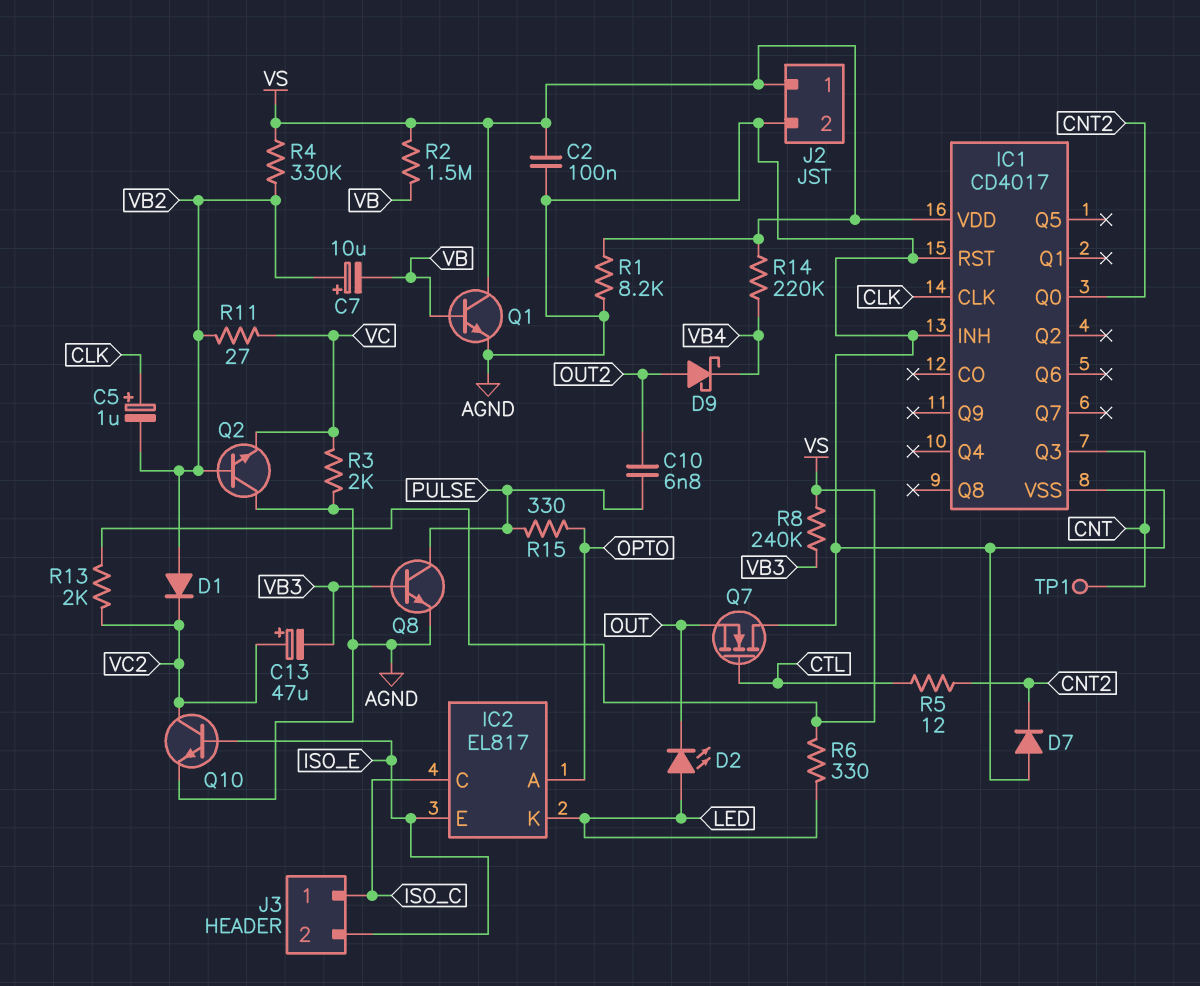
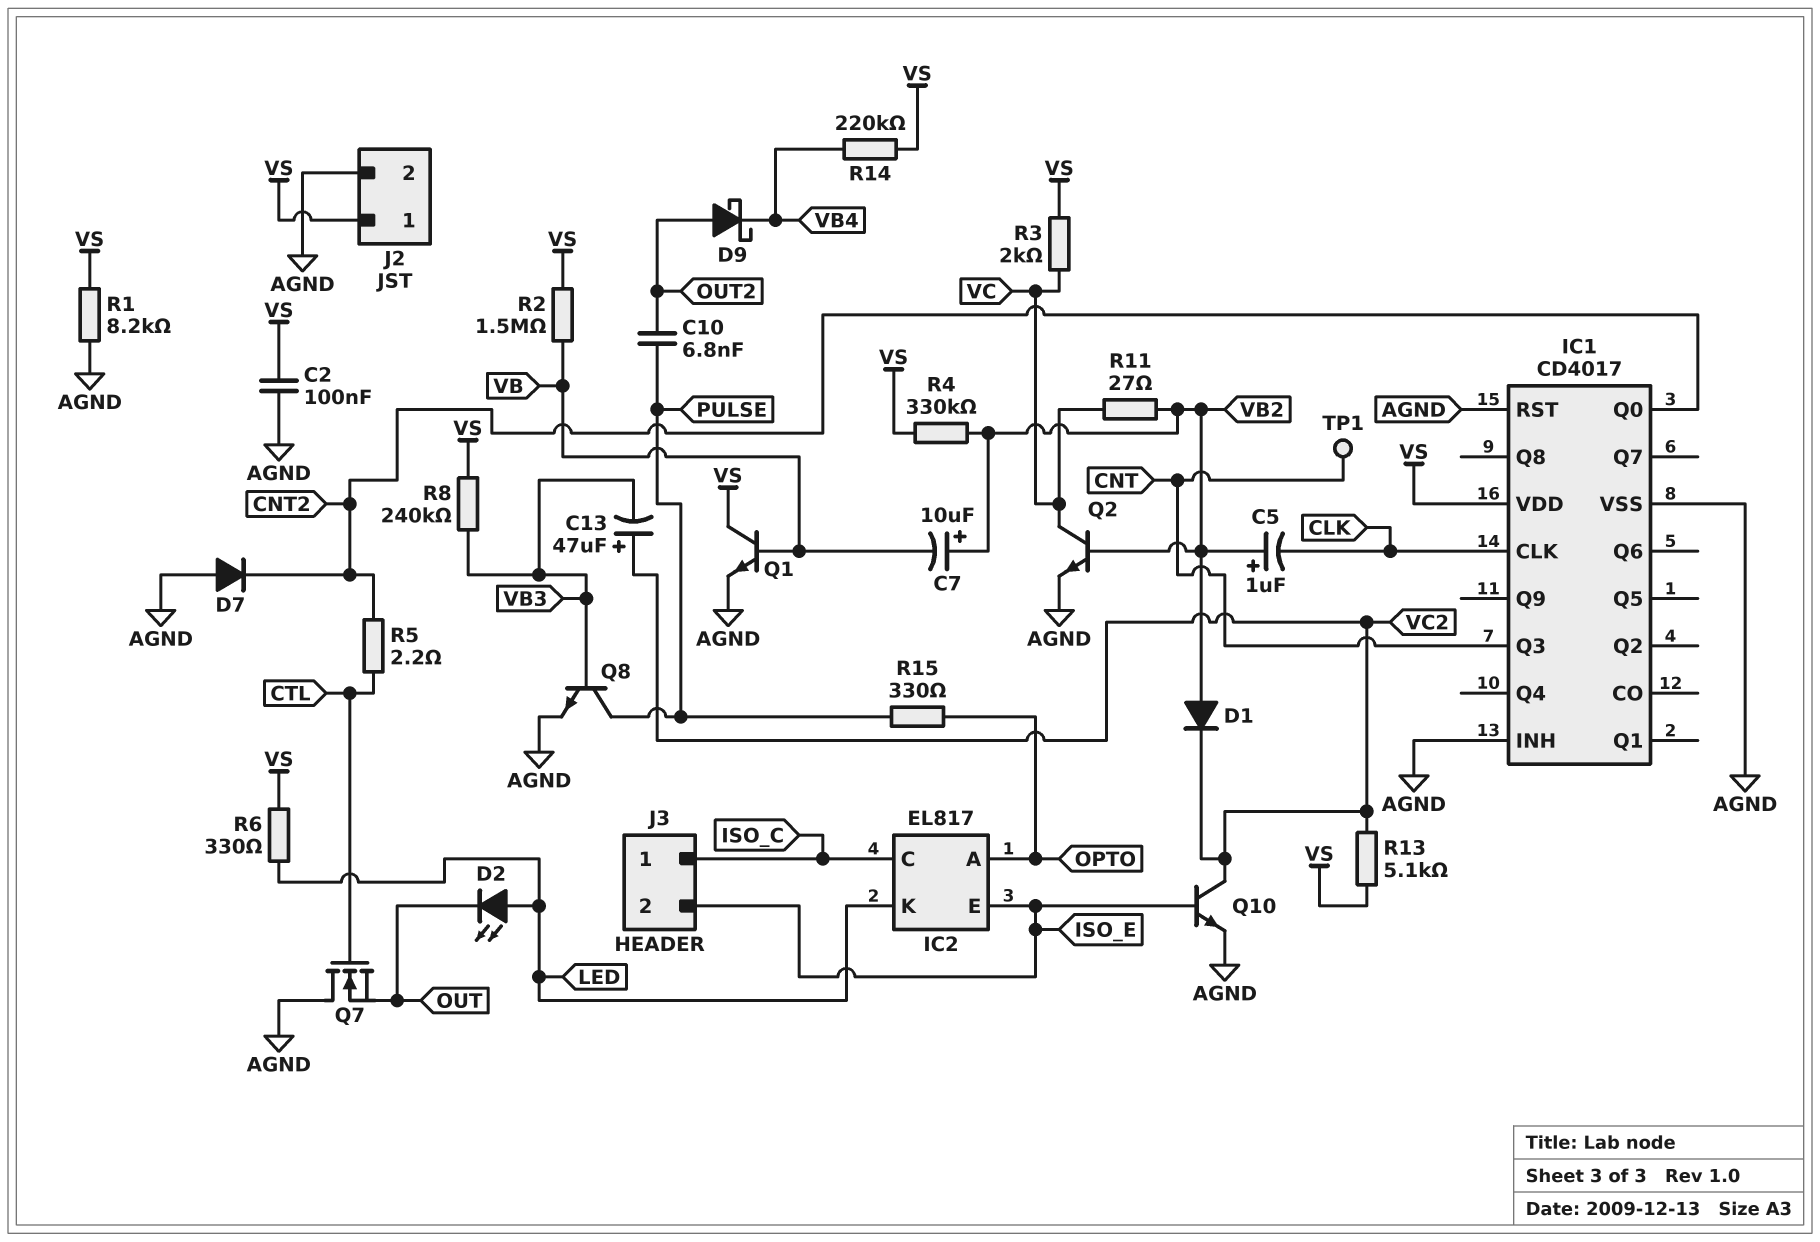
C5: 1uF (plus CLK, minus VB2) -> 1uF (plus VB2, minus CLK)
Q2: NPN (B VB2, C AGND, E VC) -> NPN (B VB2, C VC, E AGND)
R3: 2k (AGND, VC) -> 2k (VC, VS)
R5: 12 (CNT2, CTL) -> 2.2 (CNT2, CTL)
R13: 2k (VC2, VS) -> 5.1k (VC2, VS)

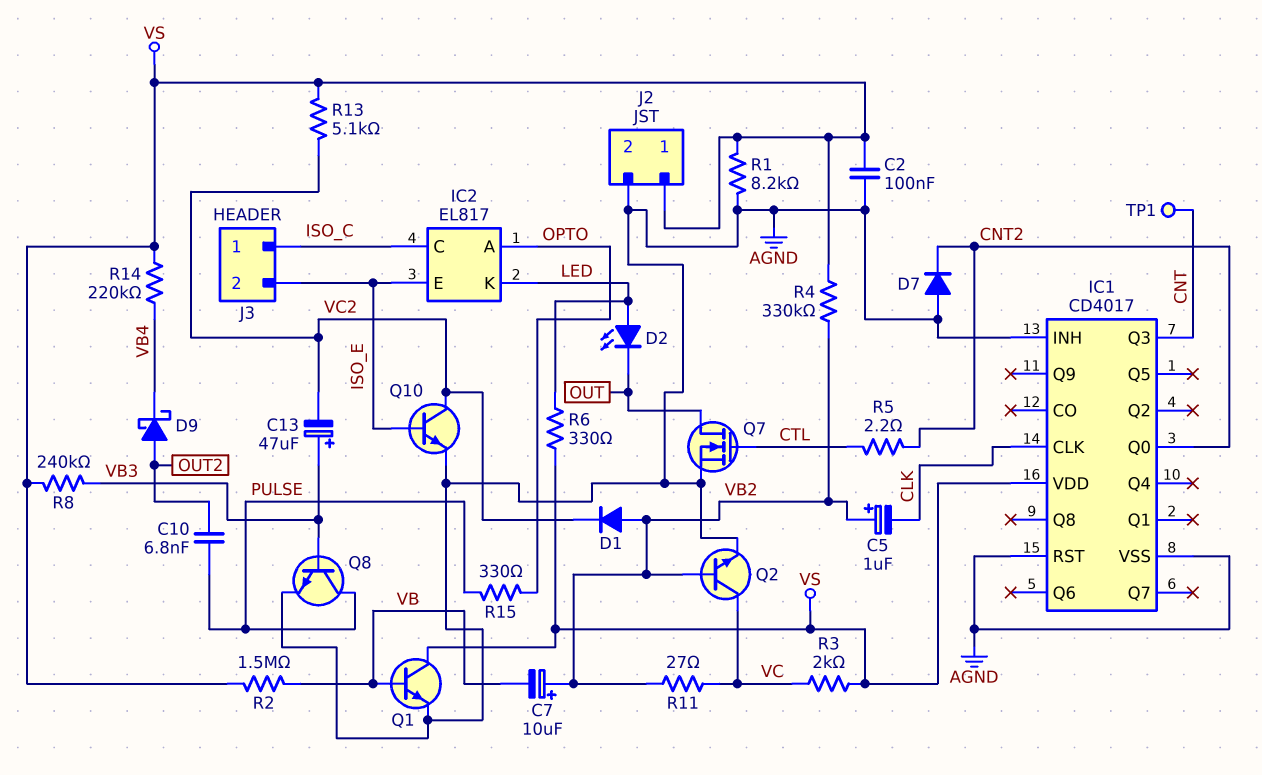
C13: 47uF (plus VC2, minus VB3) -> 47uF (plus VB3, minus VC2)
Q7: NMOS (G CTL, D AGND, S OUT) -> NMOS (G CTL, D OUT, S AGND)

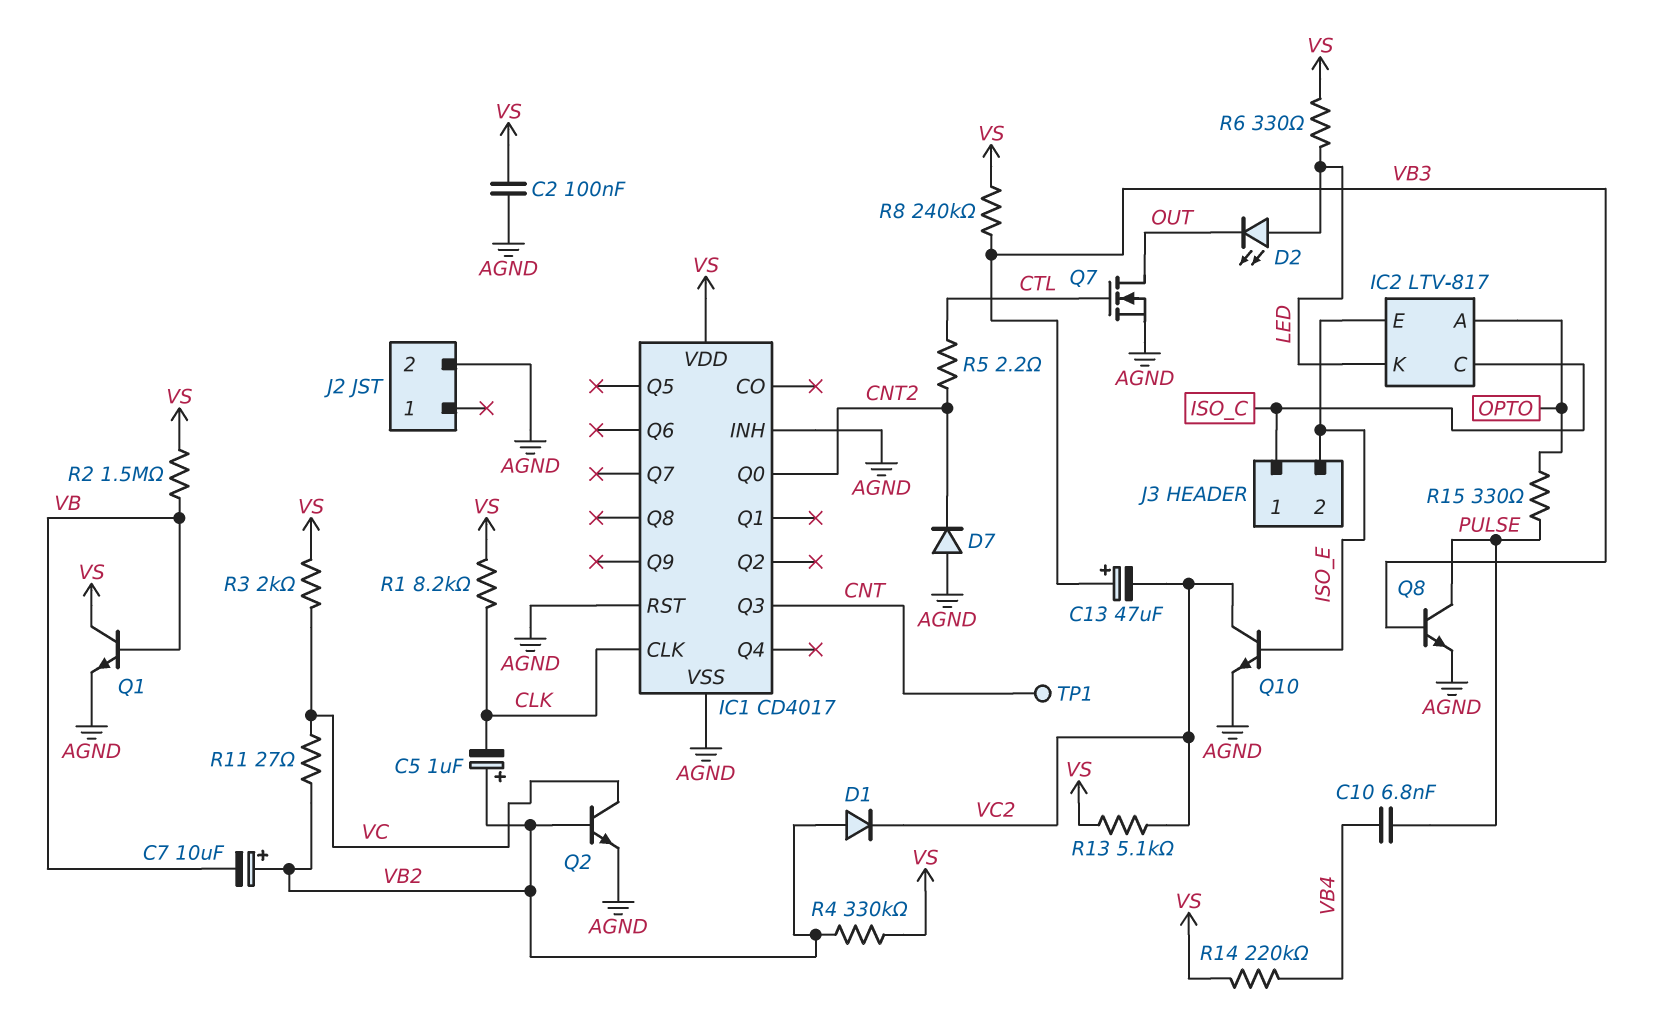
C10: 6.8nF (OUT2, PULSE) -> 6.8nF (PULSE, VB4)
D9: schottky (A OUT2, K VB4) -> none
IC2: EL817 -> LTV-817
J2 pin 1: VS -> none
R1: 8.2k (AGND, VS) -> 8.2k (CLK, VS)

